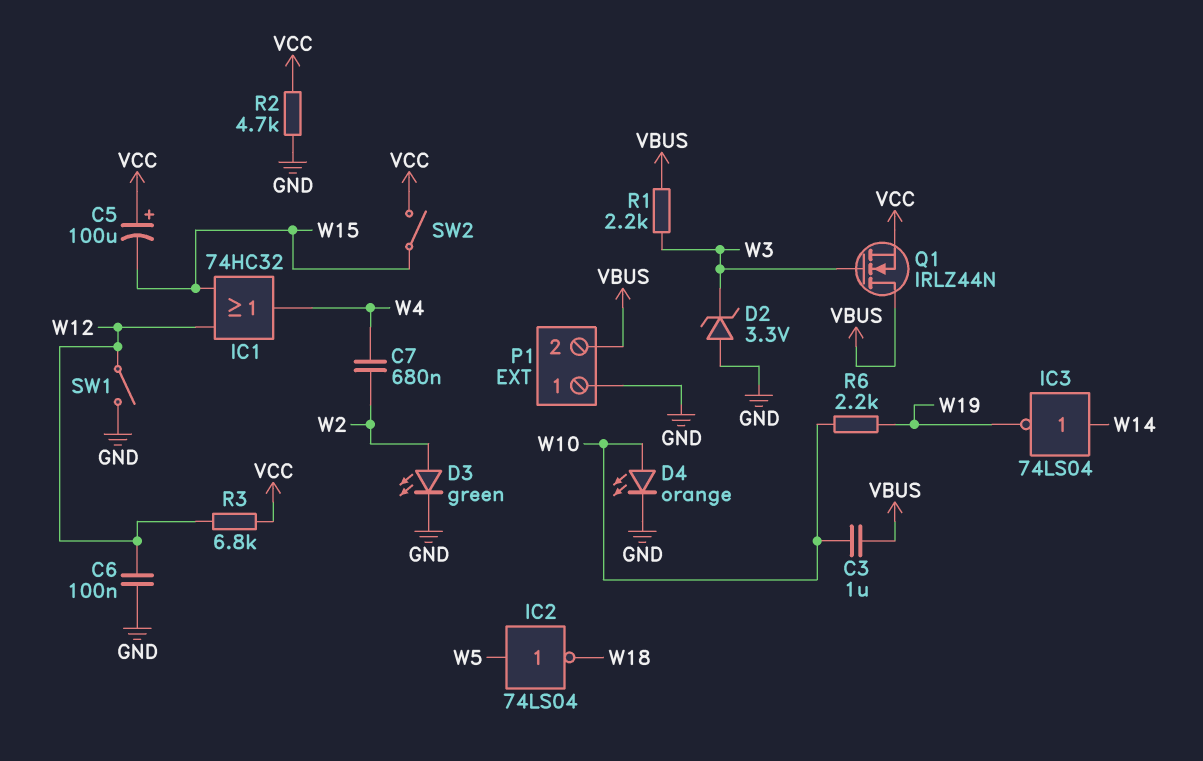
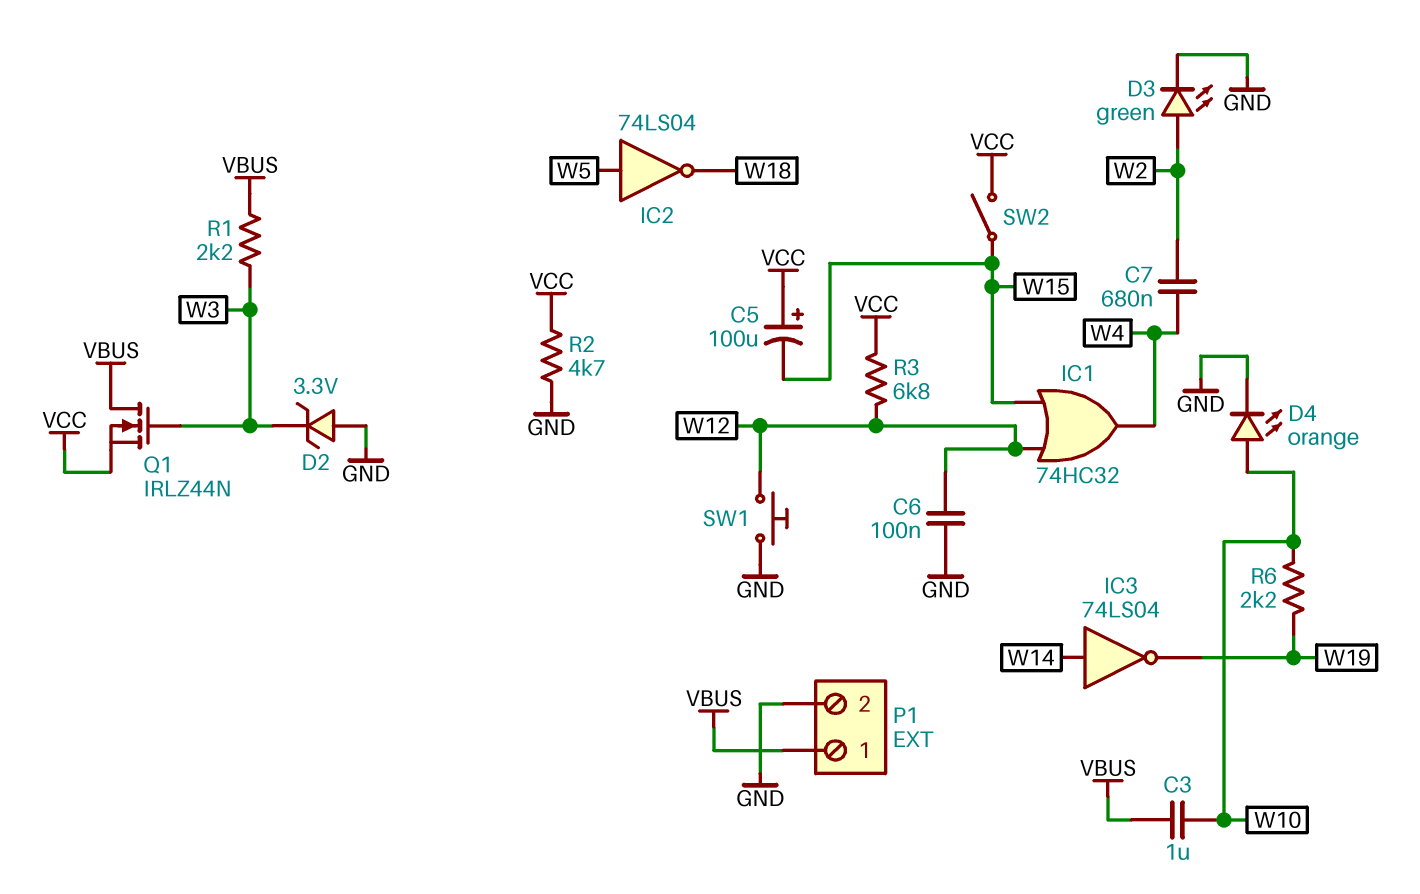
P1 pin 1: GND -> VBUS
P1 pin 2: VBUS -> GND
SW1: switch (GND, W12) -> button (GND, W12)

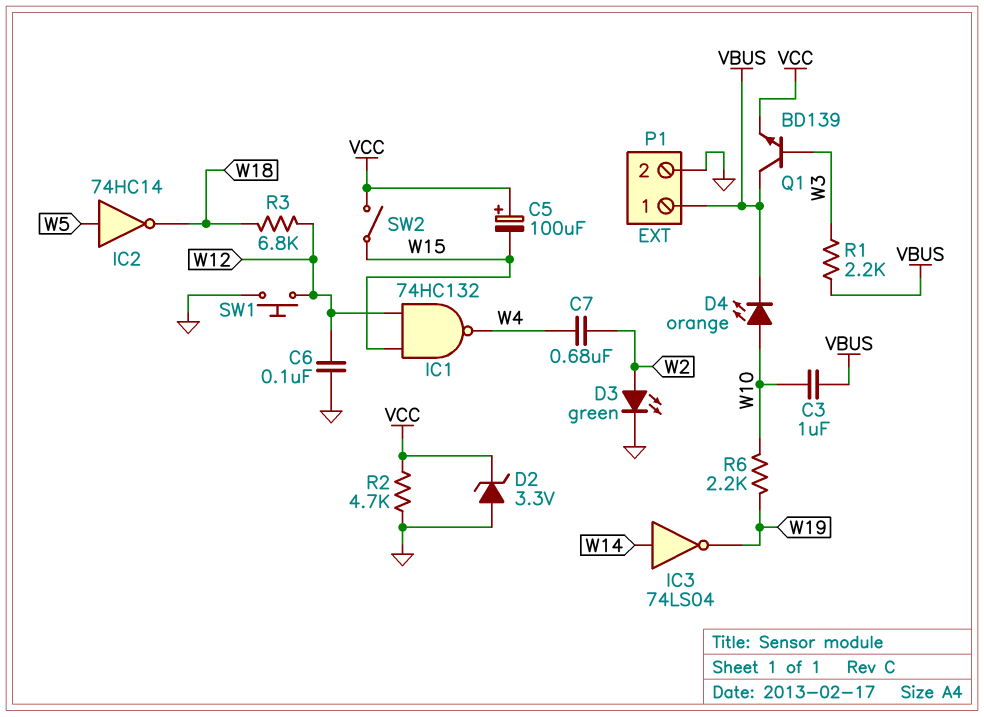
D2: zener 3.3V (A GND, K W3) -> zener 3.3V (A GND, K VCC)
D4: LED orange (A W10, K GND) -> LED orange (A W10, K VBUS)
IC1: OR 74HC32 (in W12, in W15, out W4) -> NAND 74HC132 (in W12, in W15, out W4)
IC2: NOT 74LS04 (in W5, out W18) -> NOT 74HC14 (in W5, out W18)
Q1: NMOS IRLZ44N (G W3, D VBUS, S VCC) -> NPN BD139 (B W3, C VBUS, E VCC)
R3: 6.8k (VCC, W12) -> 6.8k (W12, W18)

